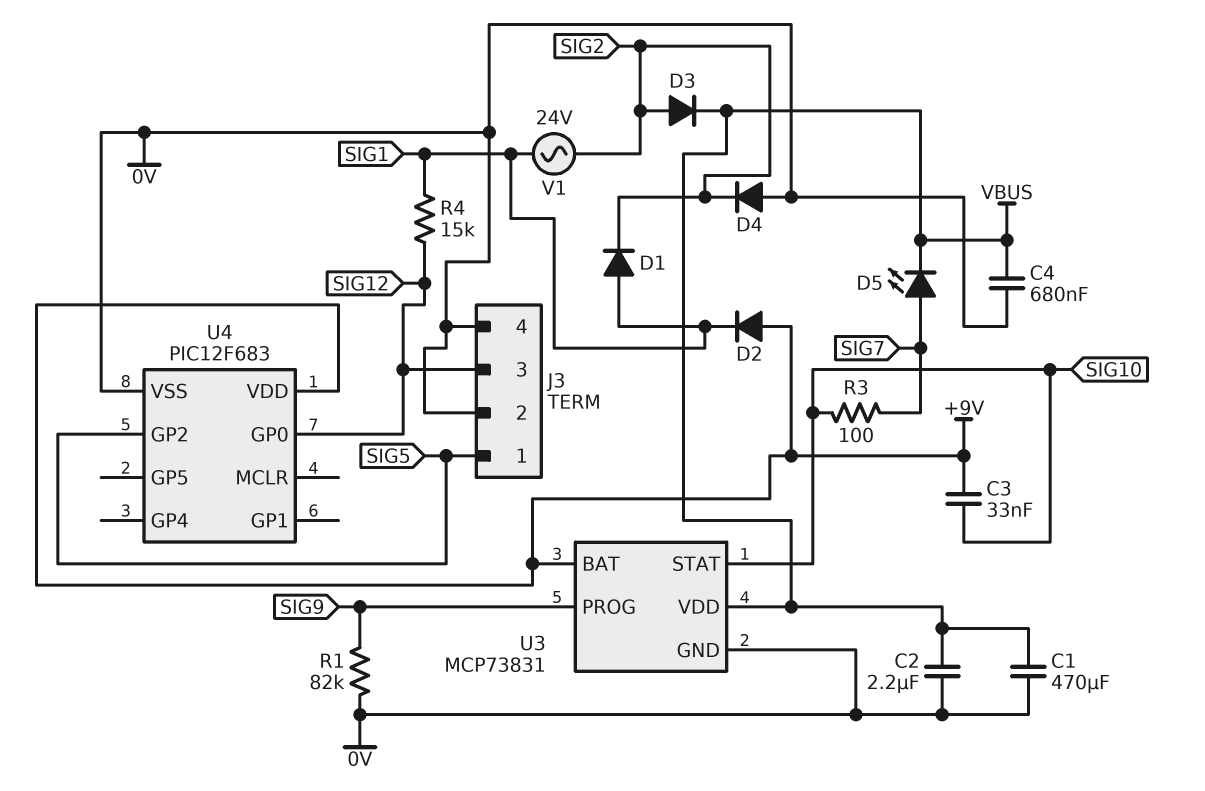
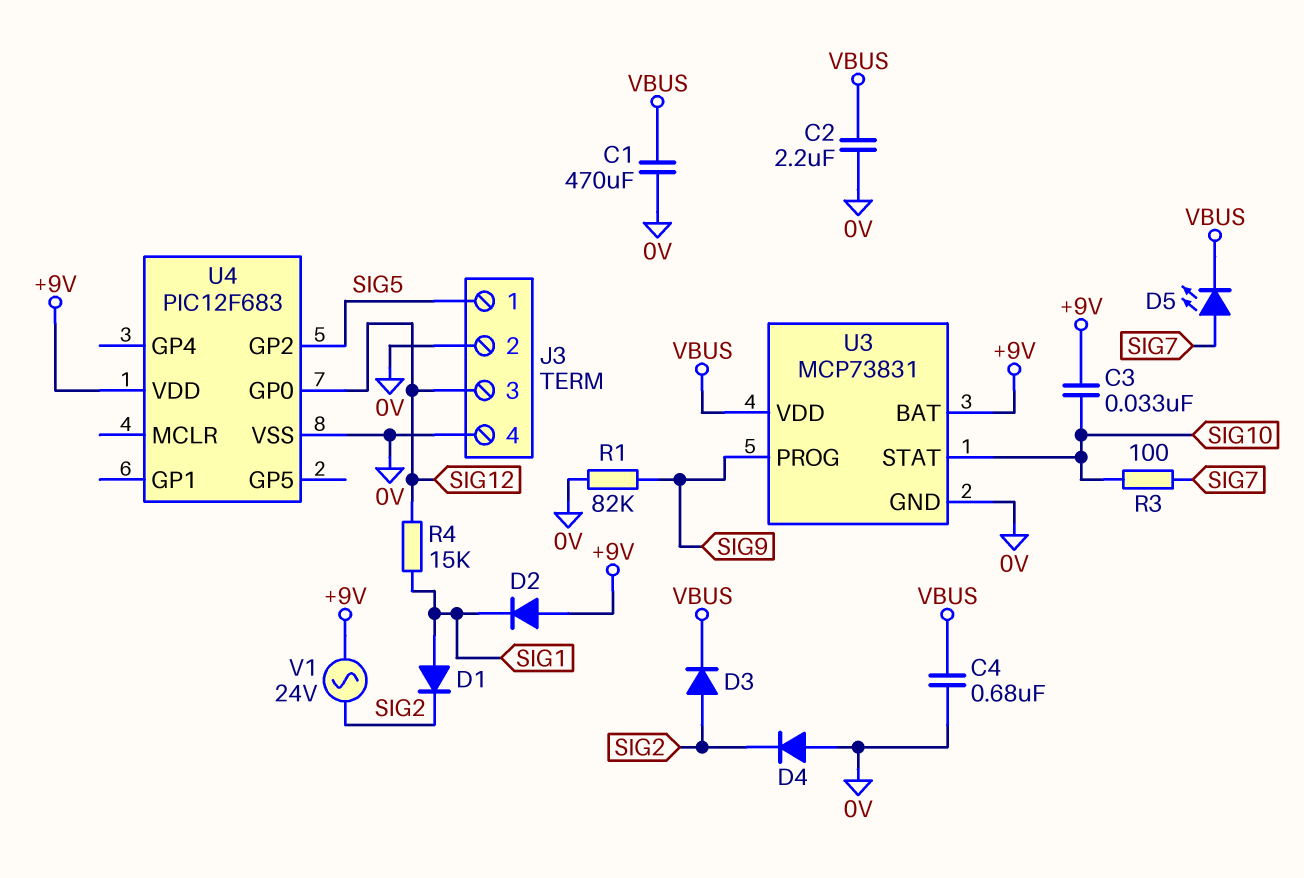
V1: AC 24V (SIG1, SIG2) -> AC 24V (+9V, SIG2)

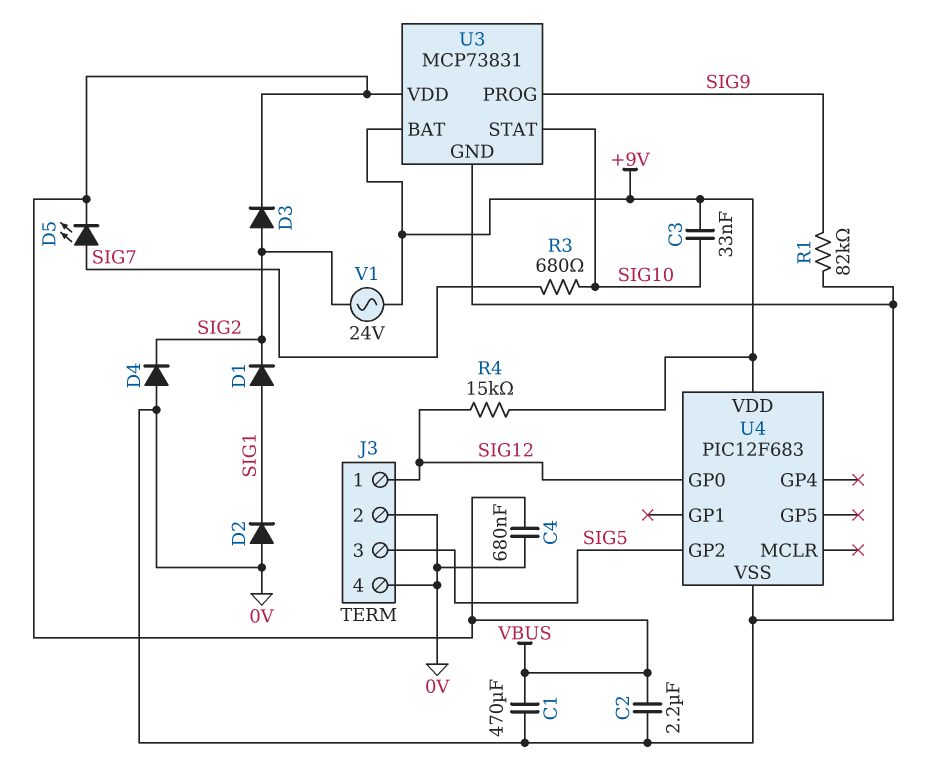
D2: diode (A +9V, K SIG1) -> diode (A 0V, K SIG1)
J3 pin 1: SIG5 -> SIG12
J3 pin 3: SIG12 -> SIG5
R3: 100 (SIG7, SIG10) -> 680 (SIG7, SIG10)
R4: 15k (SIG1, SIG12) -> 15k (+9V, SIG12)

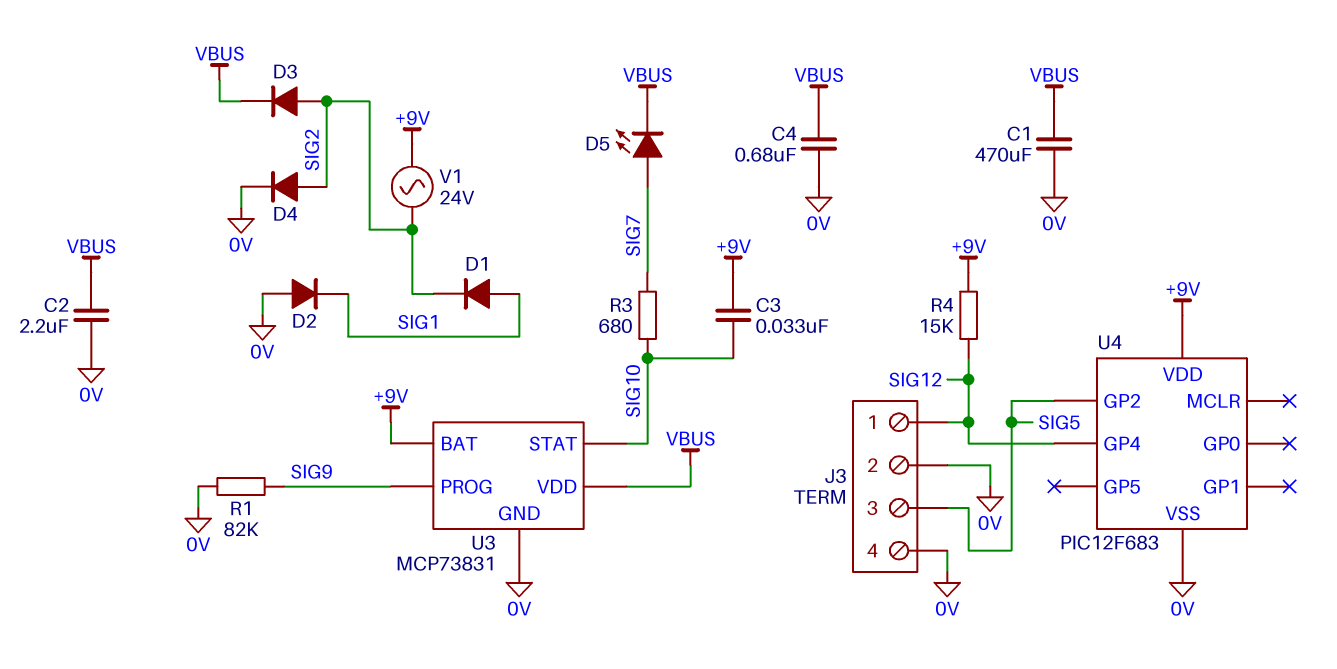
D4: diode (A 0V, K SIG2) -> diode (A SIG2, K 0V)
U4 pin GP0: SIG12 -> none
U4 pin GP4: none -> SIG12

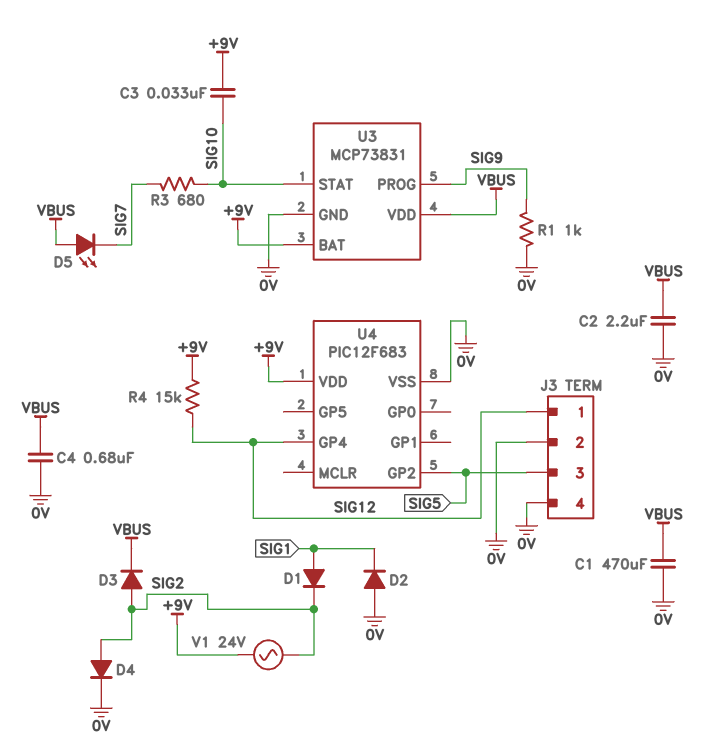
D5: LED (A SIG7, K VBUS) -> LED (A VBUS, K SIG7)
R1: 82k (0V, SIG9) -> 1k (0V, SIG9)

